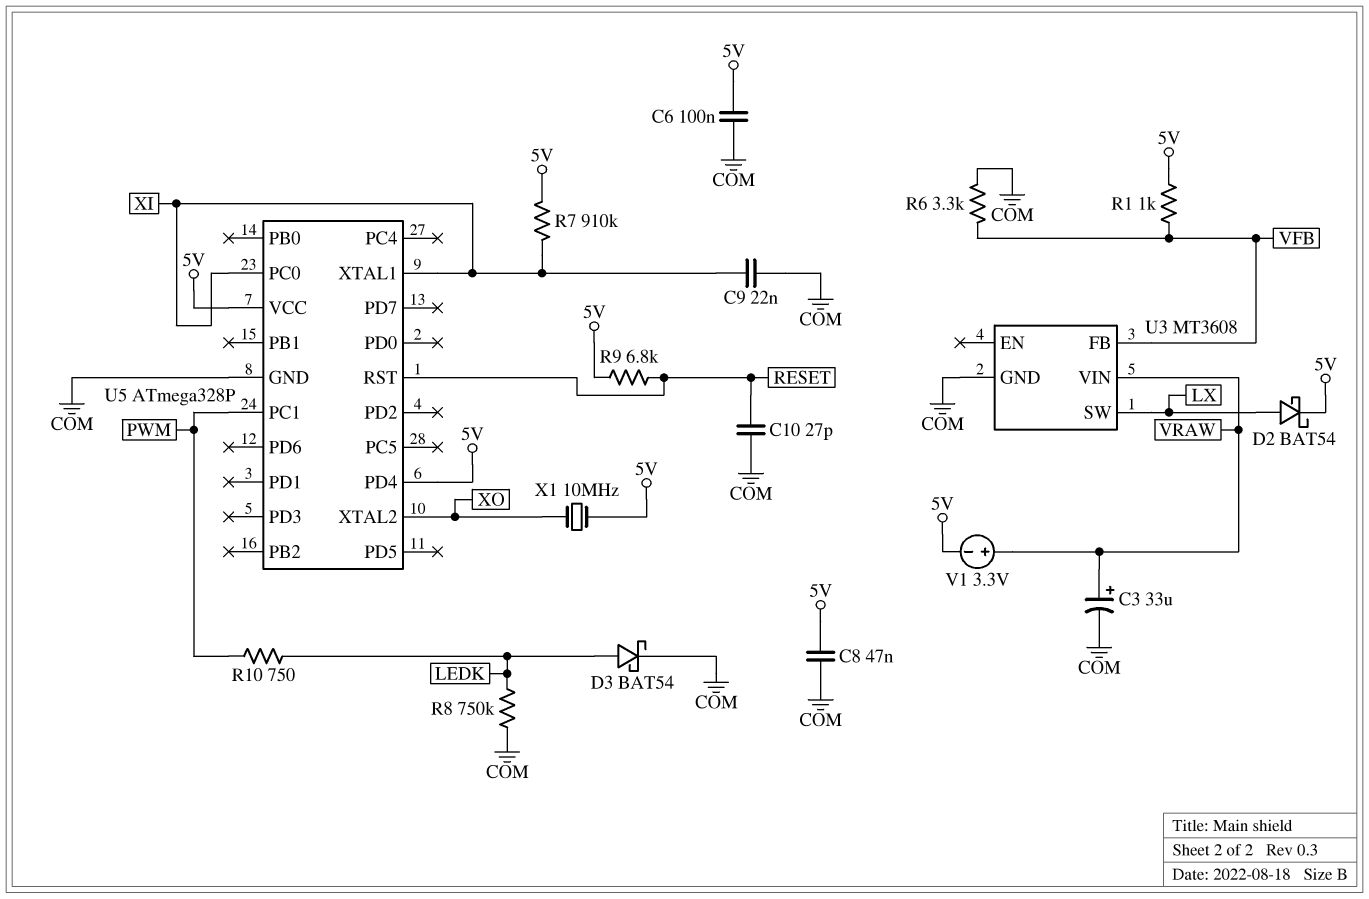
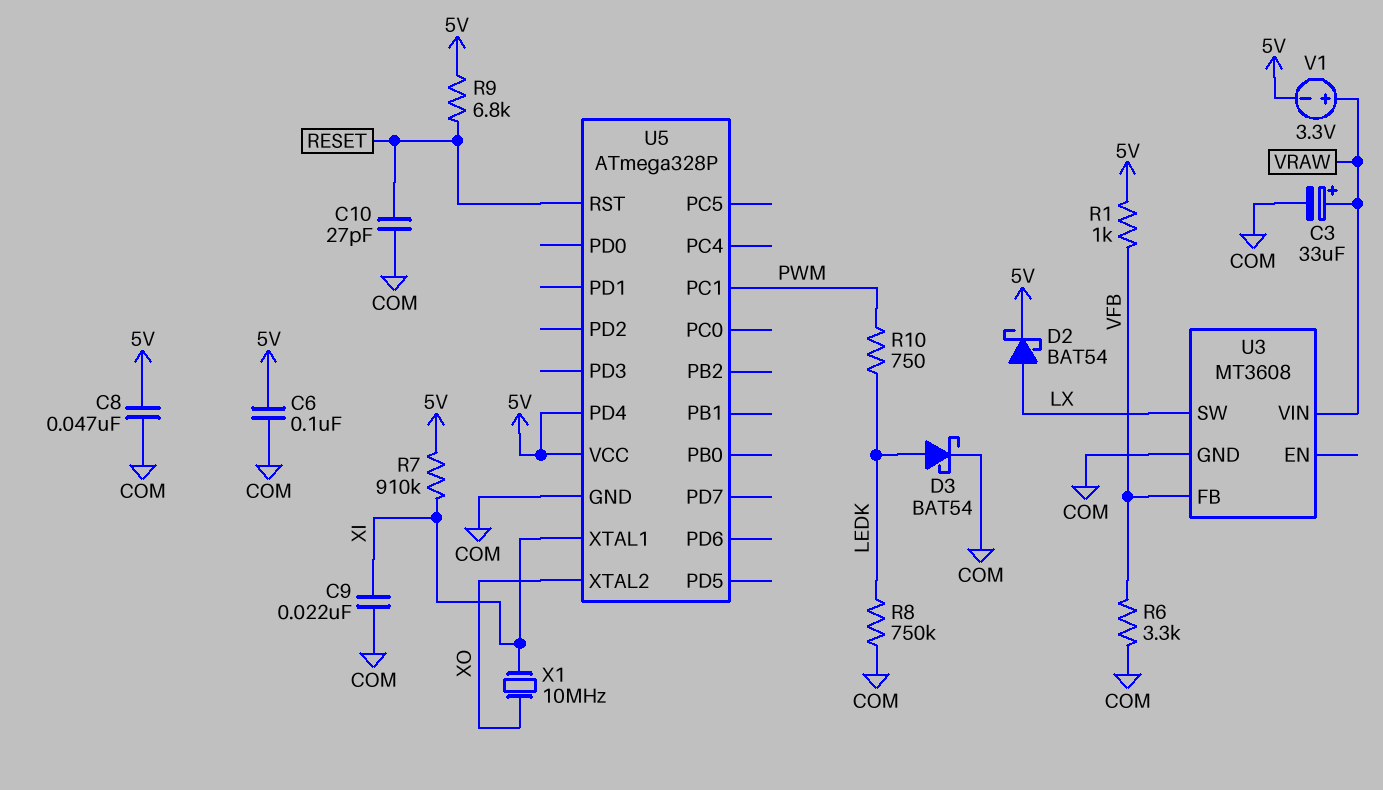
U5 pin PC0: XI -> none
X1: 10MHz (5V, XO) -> 10MHz (XI, XO)

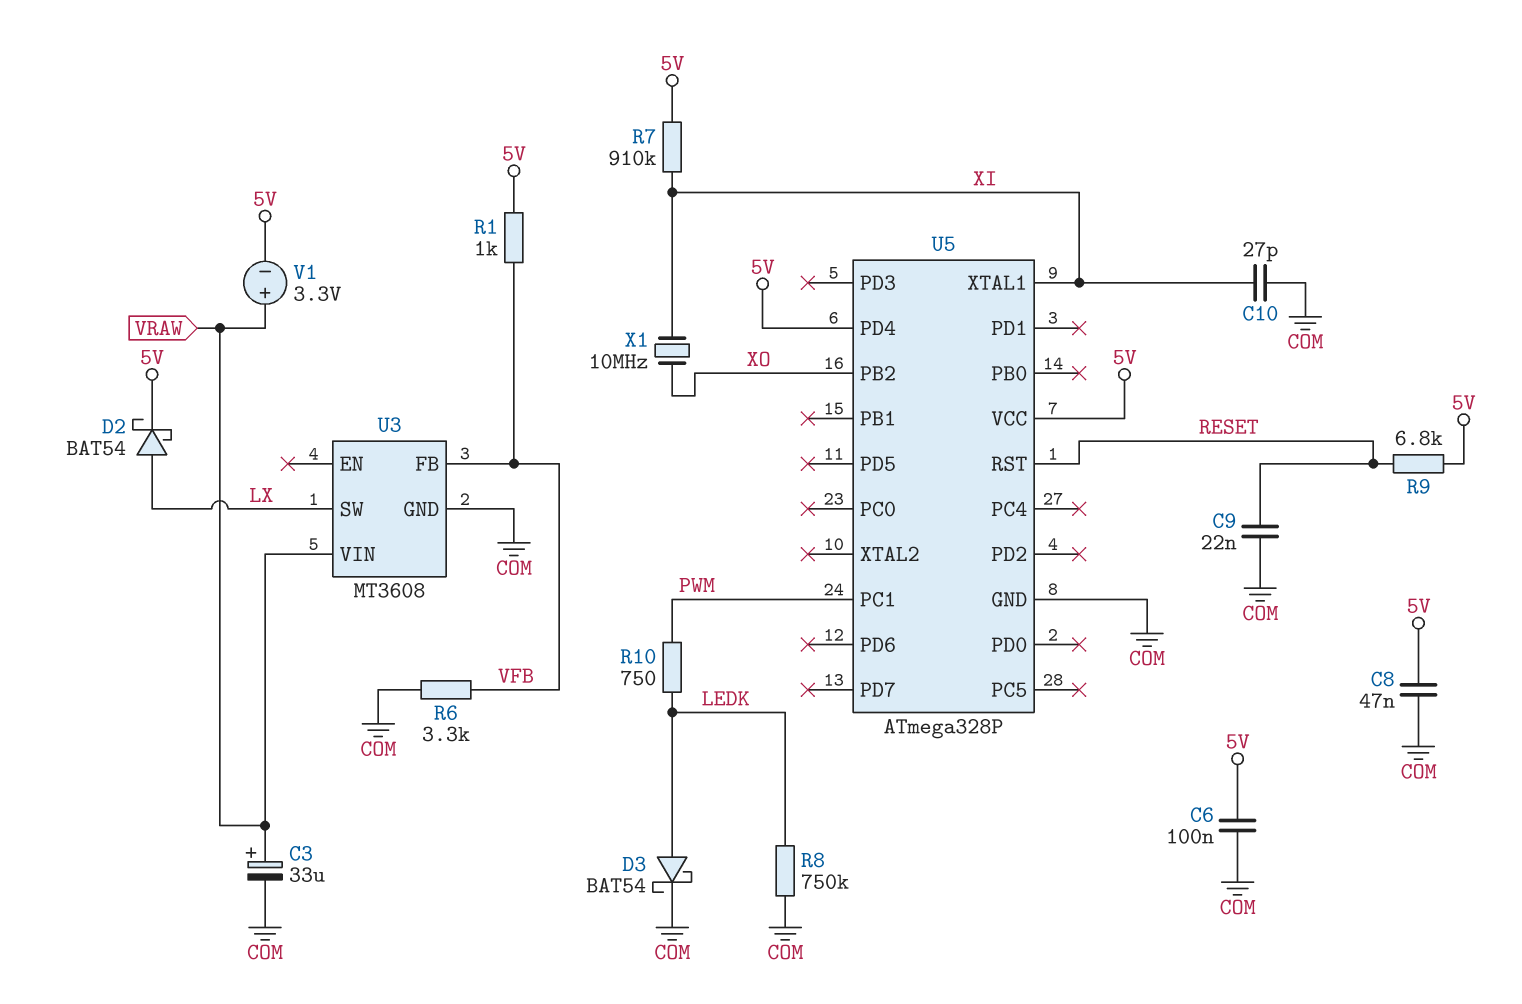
C9: 22nF (COM, XI) -> 22nF (COM, RESET)
C10: 27pF (COM, RESET) -> 27pF (COM, XI)
U5 pin PB2: none -> XO
U5 pin XTAL2: XO -> none

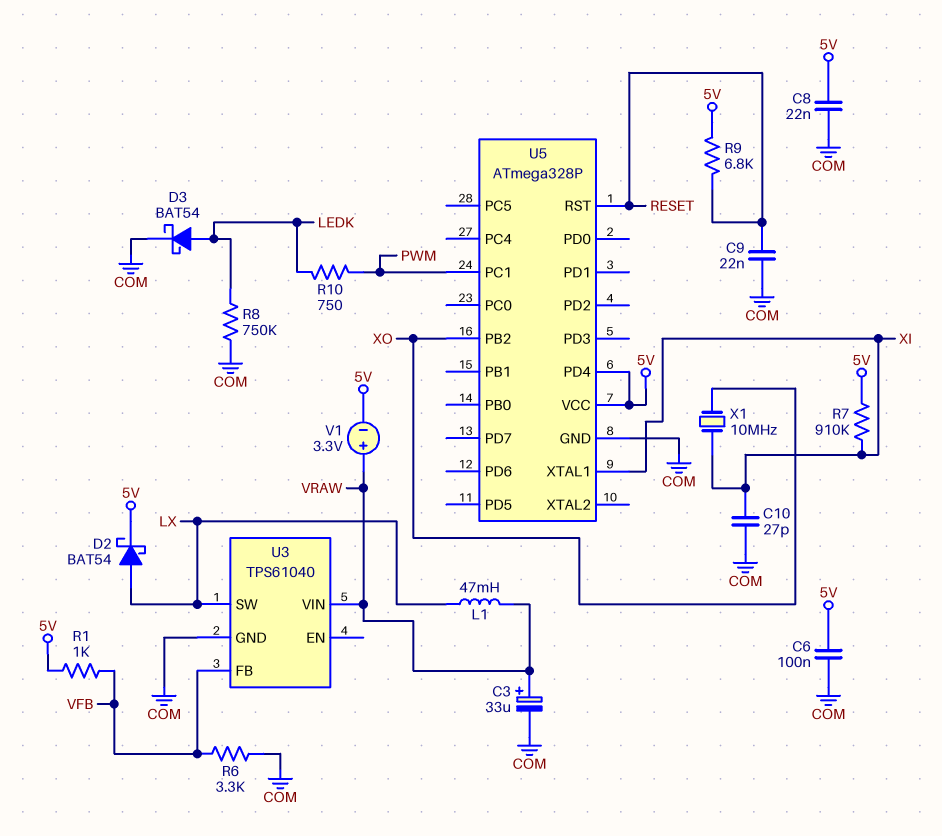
C8: 47nF (5V, COM) -> 22nF (5V, COM)
L1: none -> 47mH (LX, VRAW)
U3: MT3608 -> TPS61040

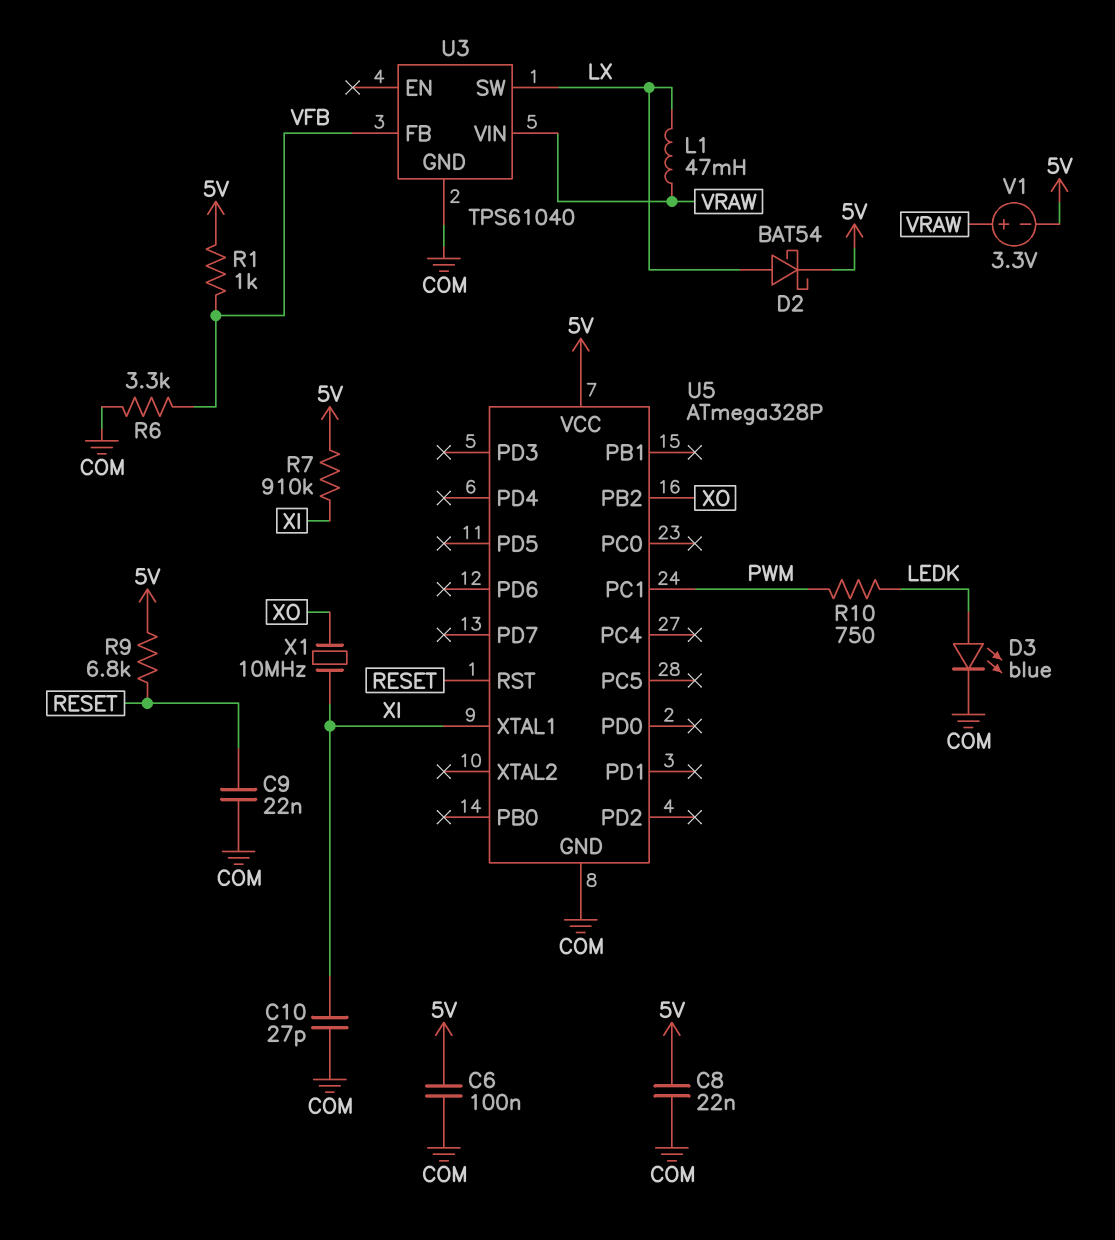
C3: 33uF (plus VRAW, minus COM) -> none
D3: schottky BAT54 (A LEDK, K COM) -> LED blue (A LEDK, K COM)
R8: 750k (COM, LEDK) -> none
U5 pin PD4: 5V -> none

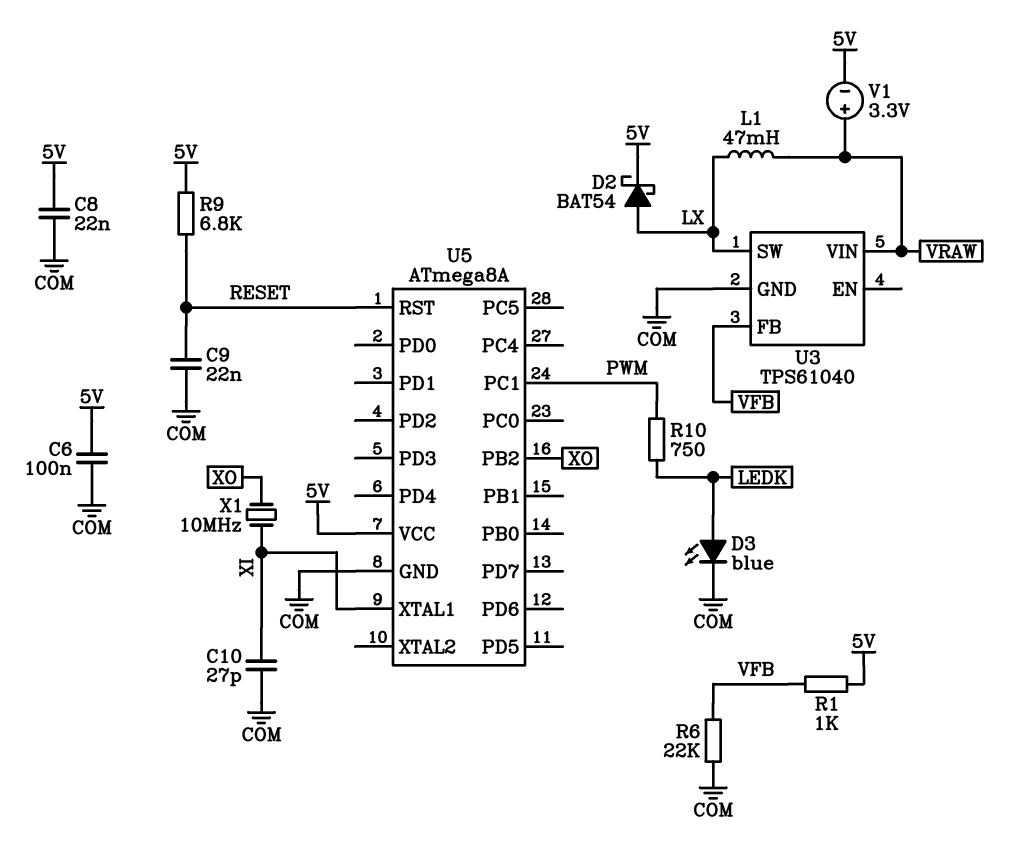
R6: 3.3k (COM, VFB) -> 22k (COM, VFB)
R7: 910k (5V, XI) -> none
U5: ATmega328P -> ATmega8A

